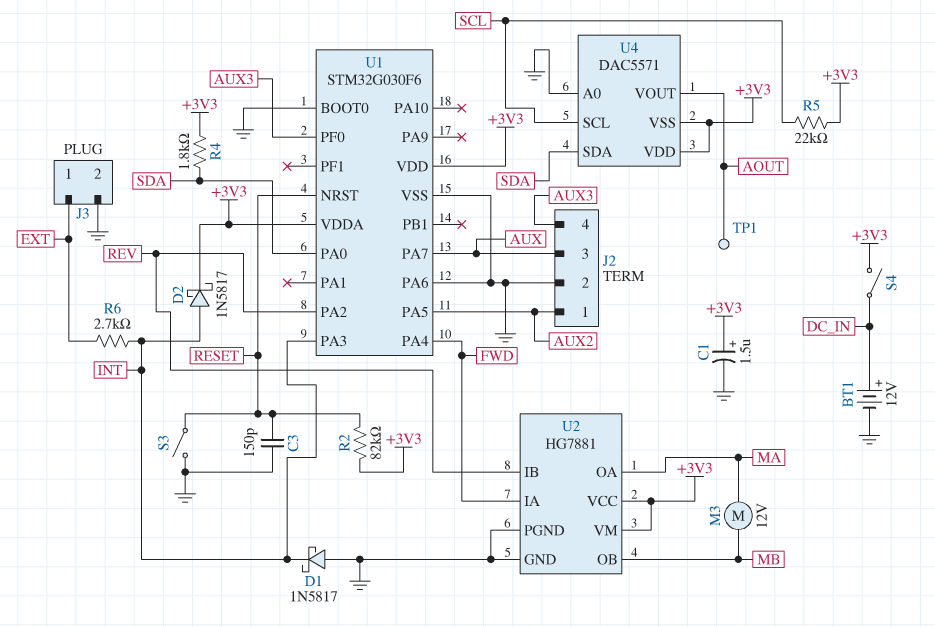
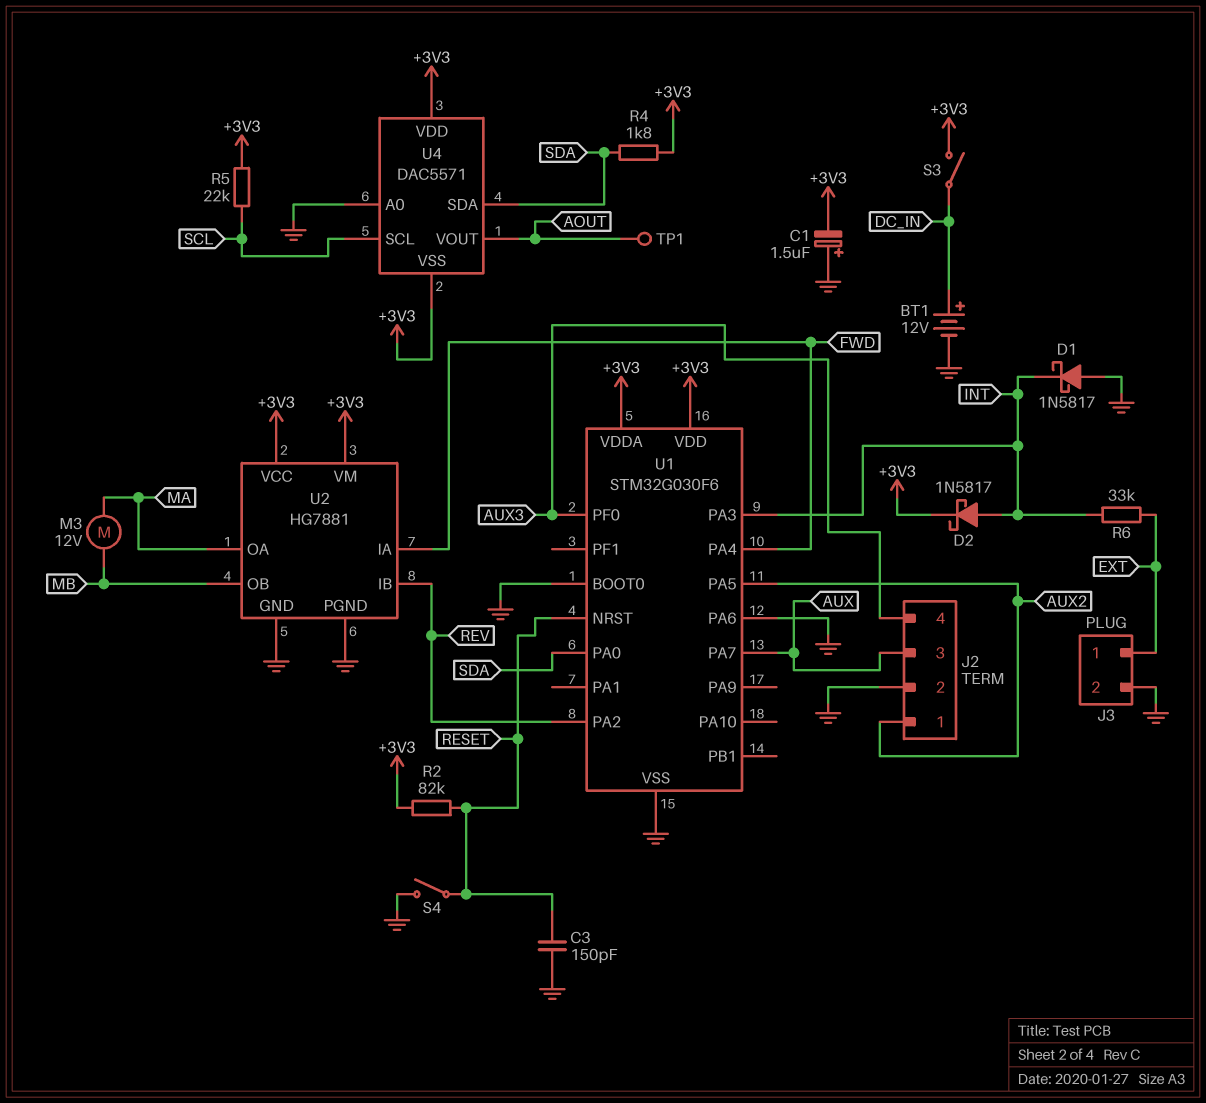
C1: 1.5uF (plus +3V3, minus GND) -> 1.5uF (plus GND, minus +3V3)
R6: 2.7k (EXT, INT) -> 33k (EXT, INT)
S3: switch (GND, RESET) -> switch (+3V3, DC_IN)
S4: switch (+3V3, DC_IN) -> switch (GND, RESET)

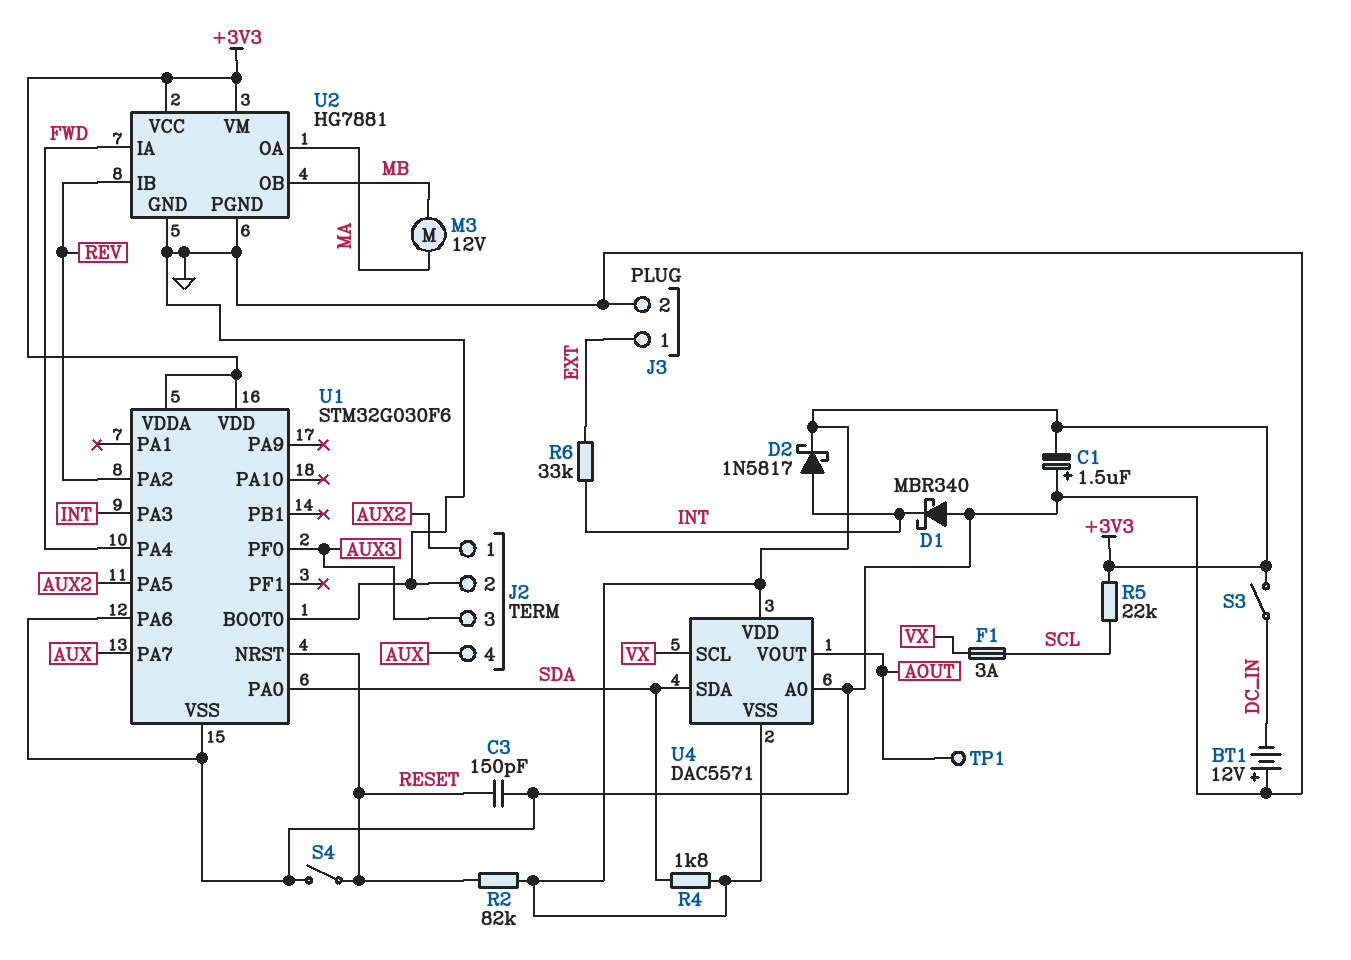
BT1: 12V (plus DC_IN, minus GND) -> 12V (plus GND, minus DC_IN)
D1: schottky 1N5817 (A GND, K INT) -> schottky MBR340 (A GND, K INT)
F1: none -> 3A (SCL, VX)
J2 pin 3: AUX -> AUX3
J2 pin 4: AUX3 -> AUX
U4 pin SCL: SCL -> VX

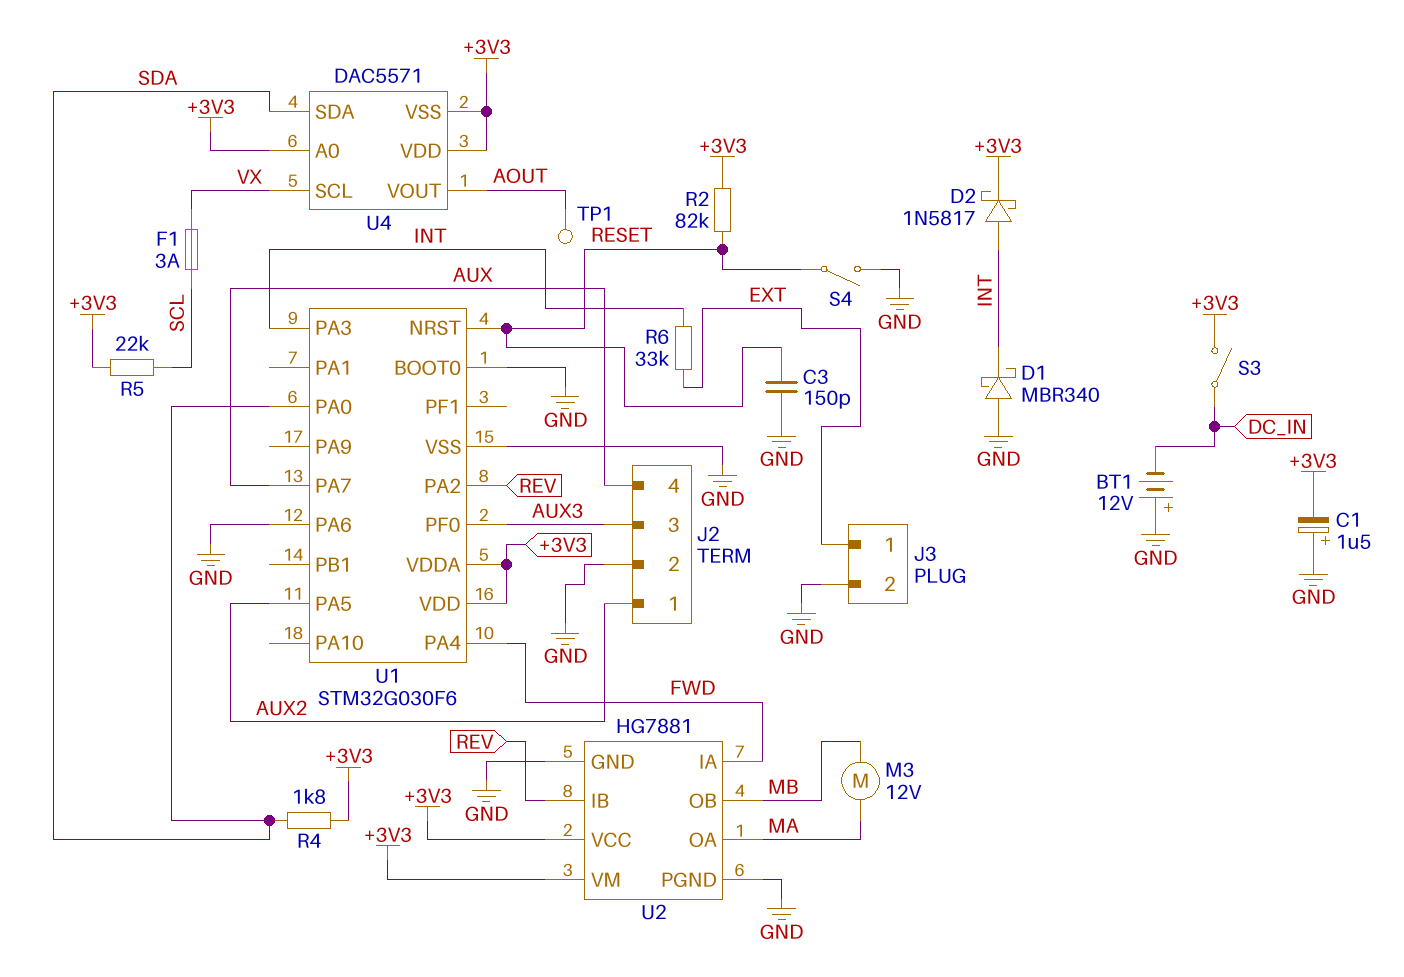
U4 pin A0: GND -> +3V3

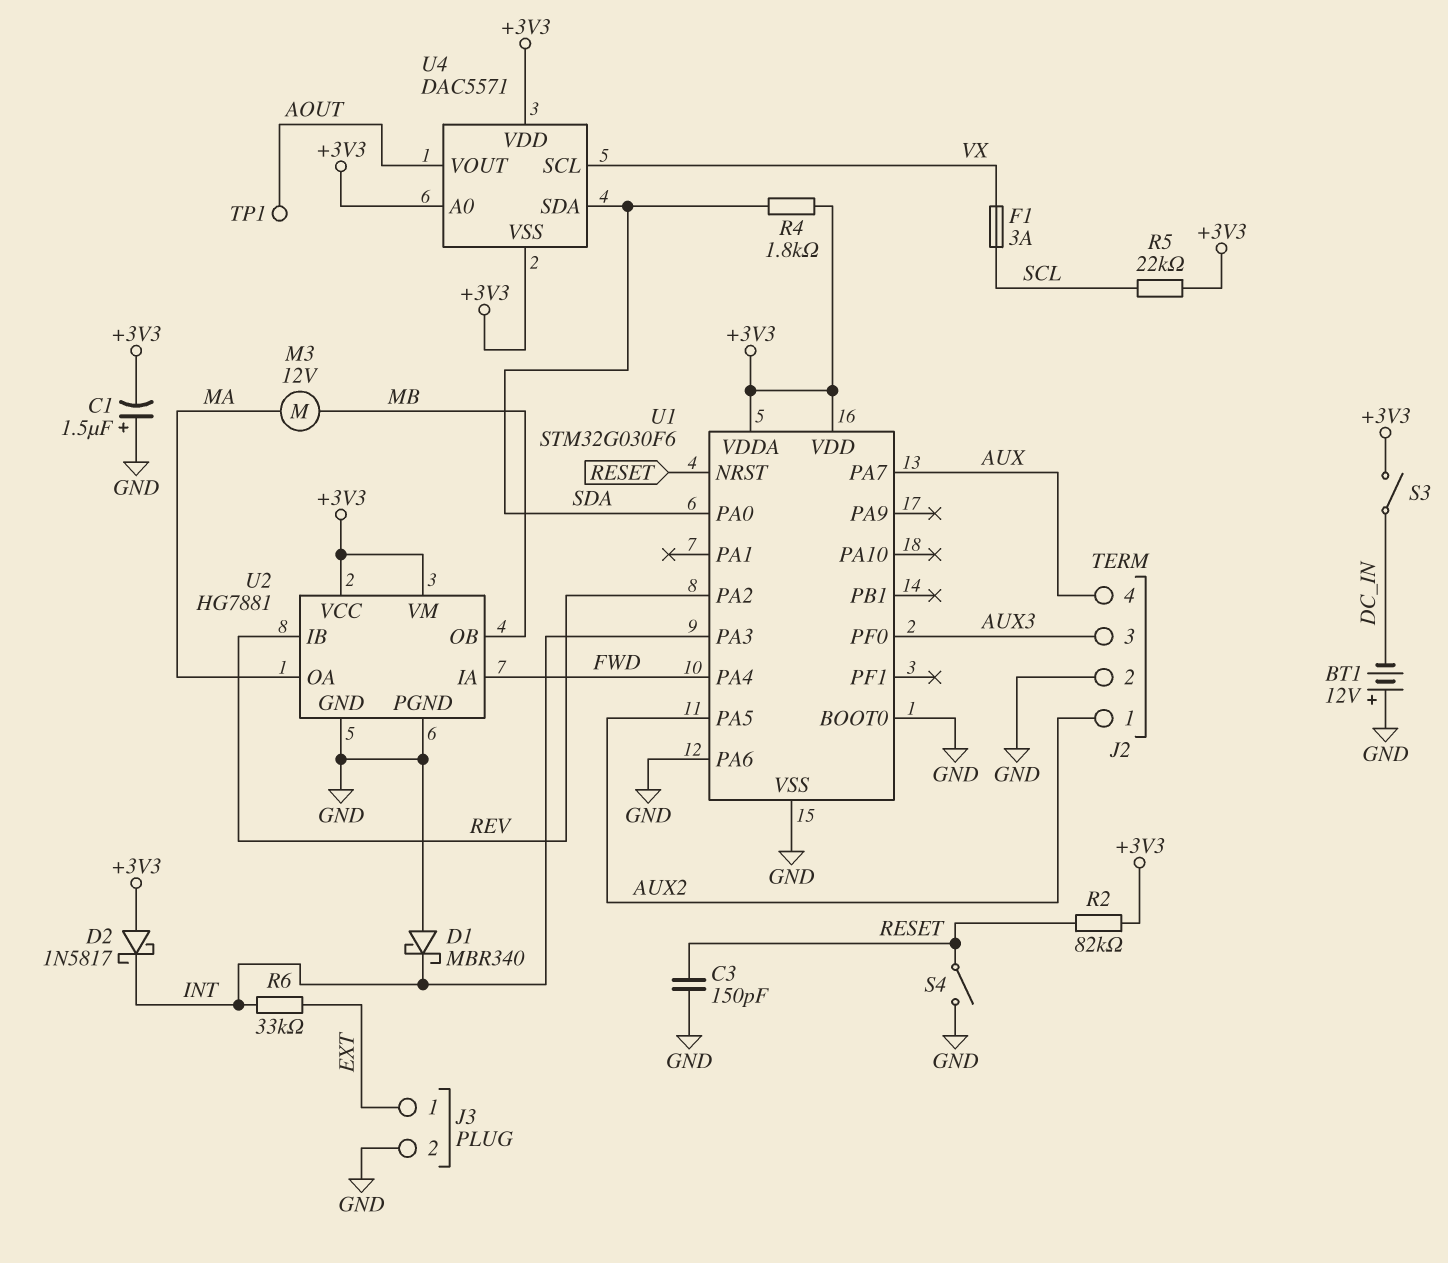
D2: schottky 1N5817 (A INT, K +3V3) -> schottky 1N5817 (A +3V3, K INT)

